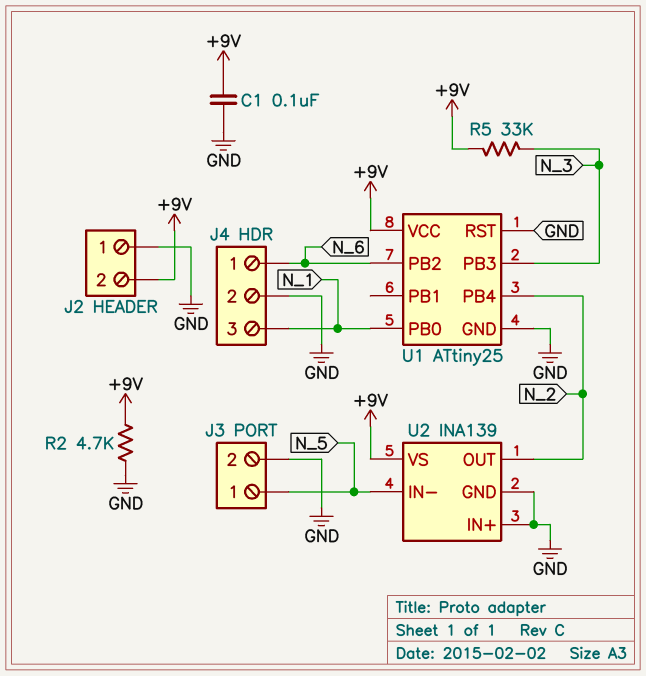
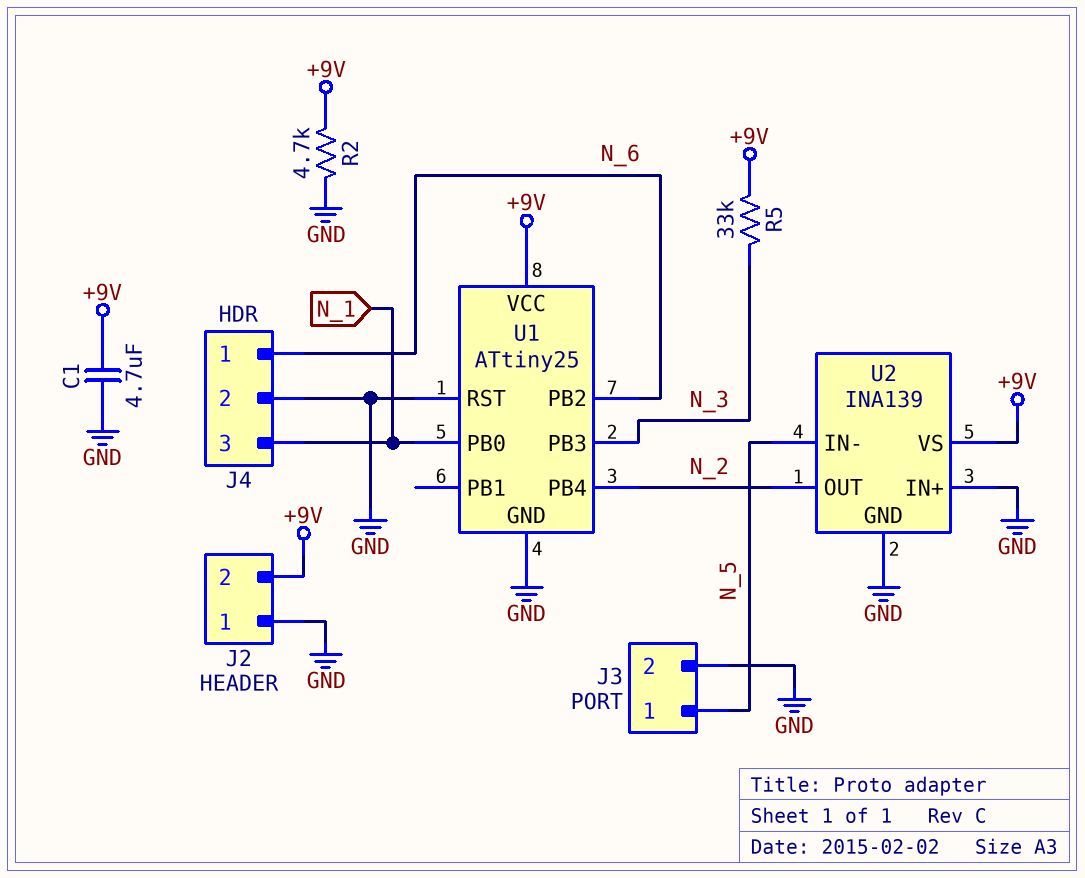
C1: 100nF (+9V, GND) -> 4.7uF (+9V, GND)

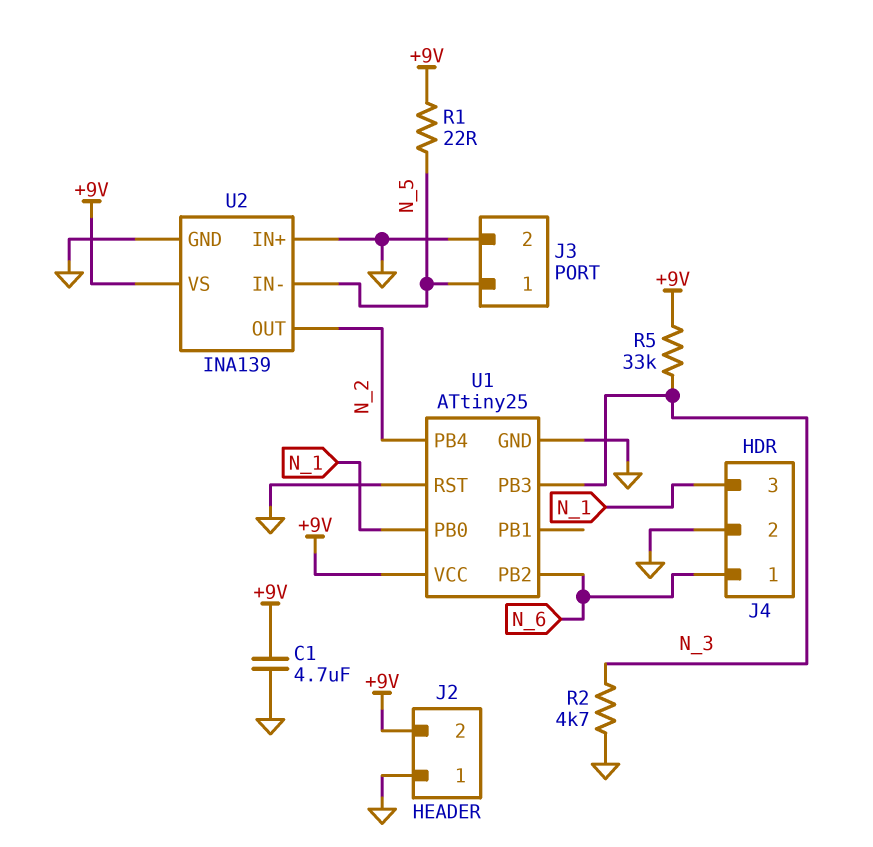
R1: none -> 22 (+9V, N_5)
R2: 4.7k (+9V, GND) -> 4.7k (GND, N_3)

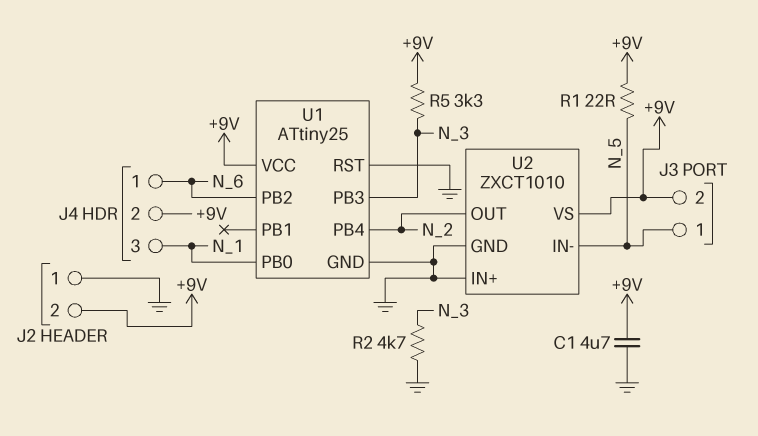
J3 pin 2: GND -> +9V
J4 pin 2: GND -> +9V
R5: 33k (+9V, N_3) -> 3.3k (+9V, N_3)
U2: INA139 -> ZXCT1010

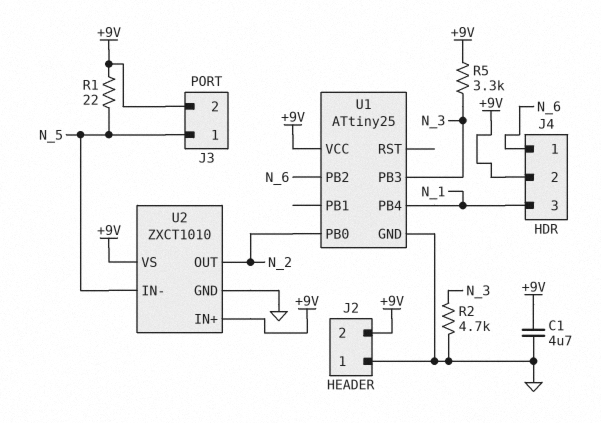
U1 pin PB0: N_1 -> N_2
U1 pin PB4: N_2 -> N_1
U1 pin RST: GND -> none
U2 pin IN+: GND -> +9V

